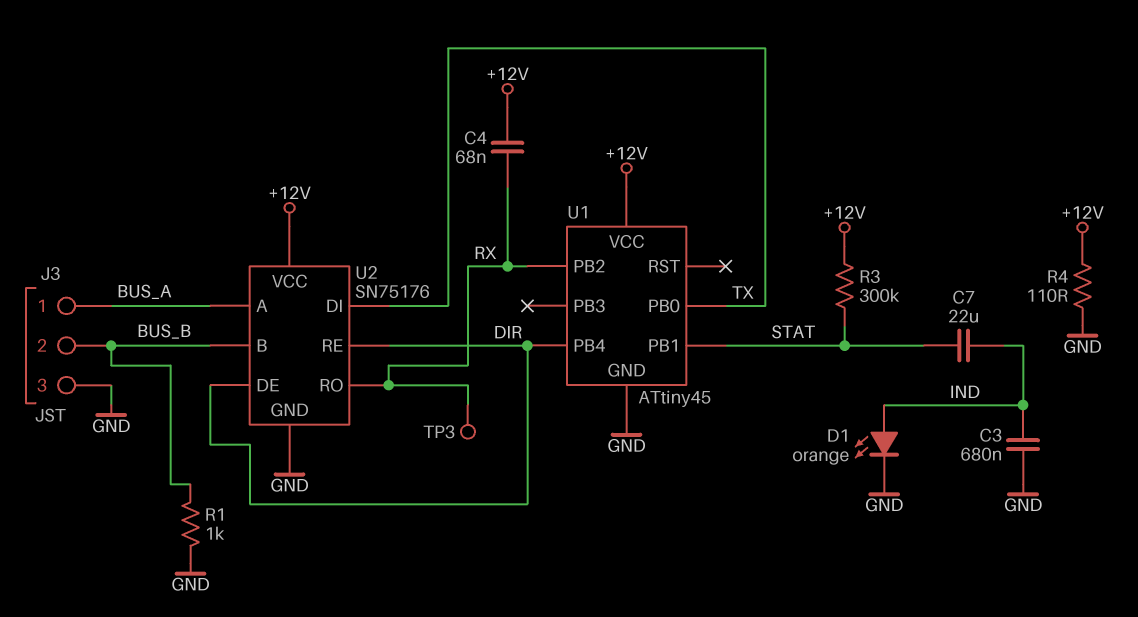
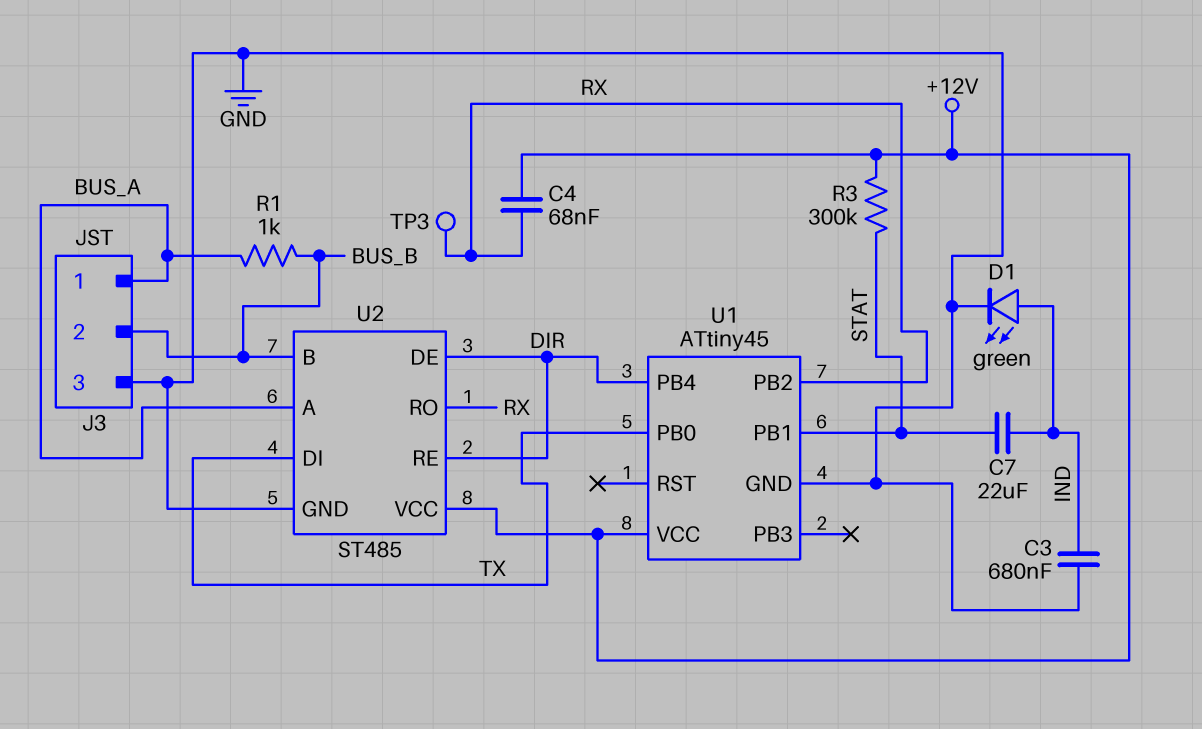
D1: LED orange (A IND, K GND) -> LED green (A IND, K GND)
R1: 1k (BUS_B, GND) -> 1k (BUS_A, BUS_B)
R4: 110 (+12V, GND) -> none
U2: SN75176 -> ST485

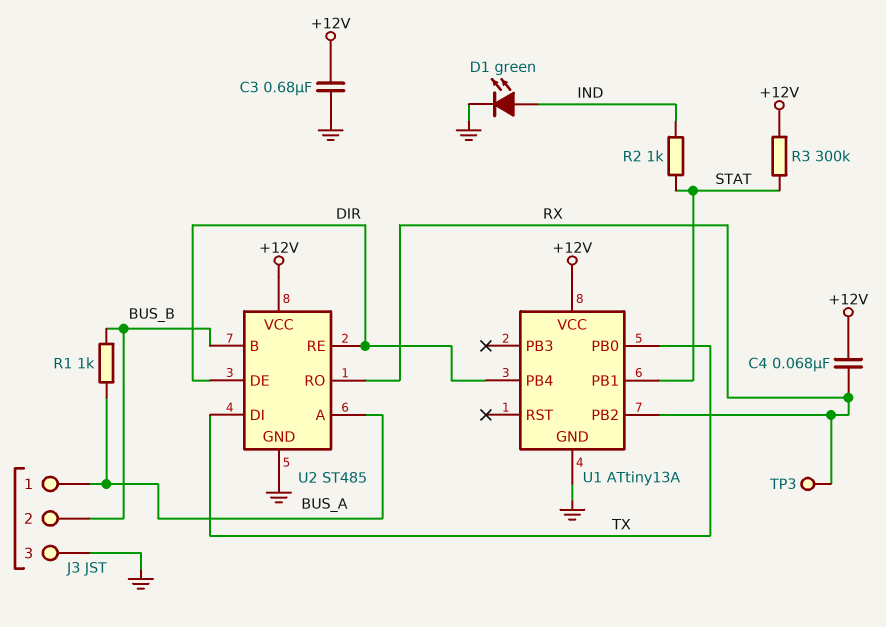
C3: 680nF (GND, IND) -> 680nF (+12V, GND)
C7: 22uF (IND, STAT) -> none
R2: none -> 1k (IND, STAT)
U1: ATtiny45 -> ATtiny13A

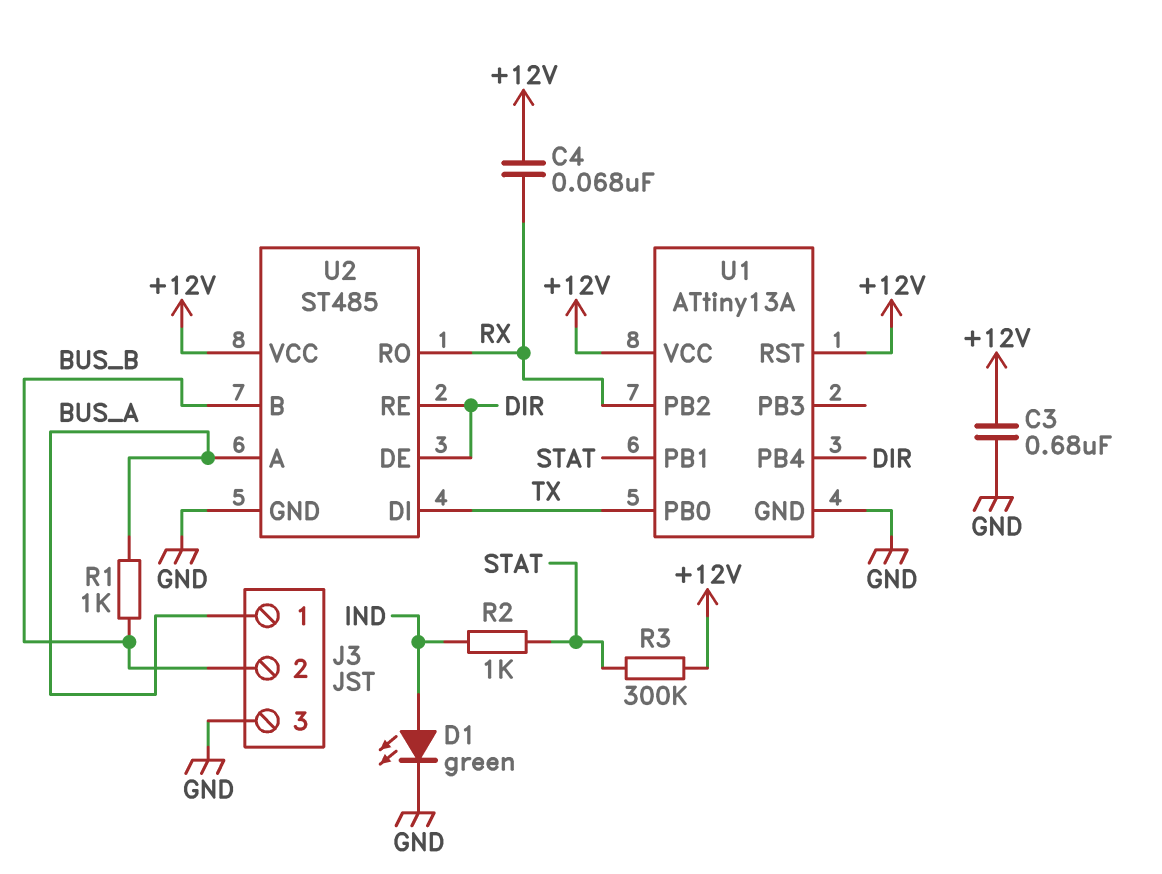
TP3: test point (RX) -> none
U1 pin RST: none -> +12V

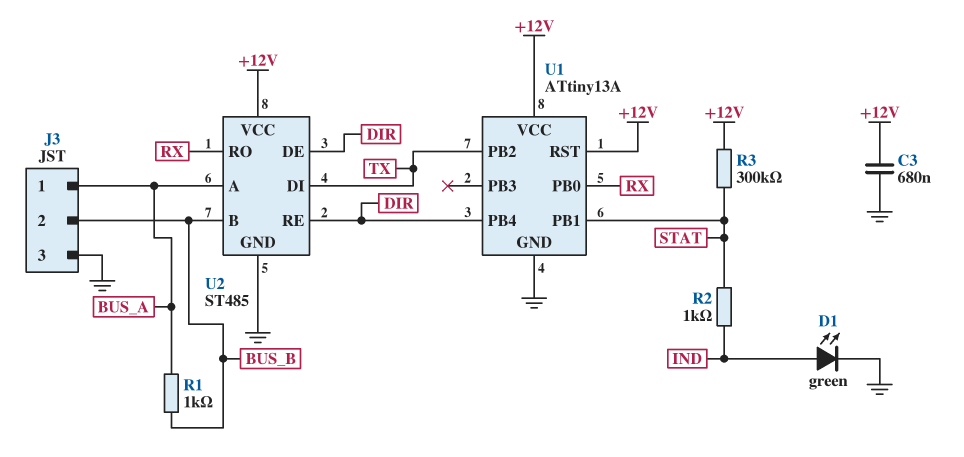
C4: 68nF (+12V, RX) -> none
U1 pin PB0: TX -> RX
U1 pin PB2: RX -> TX

